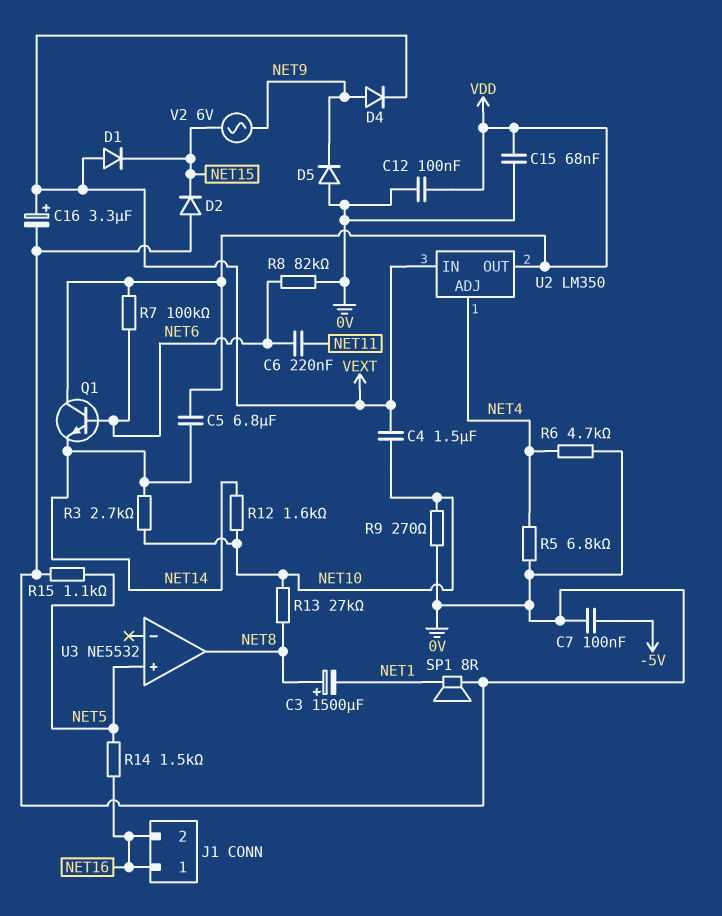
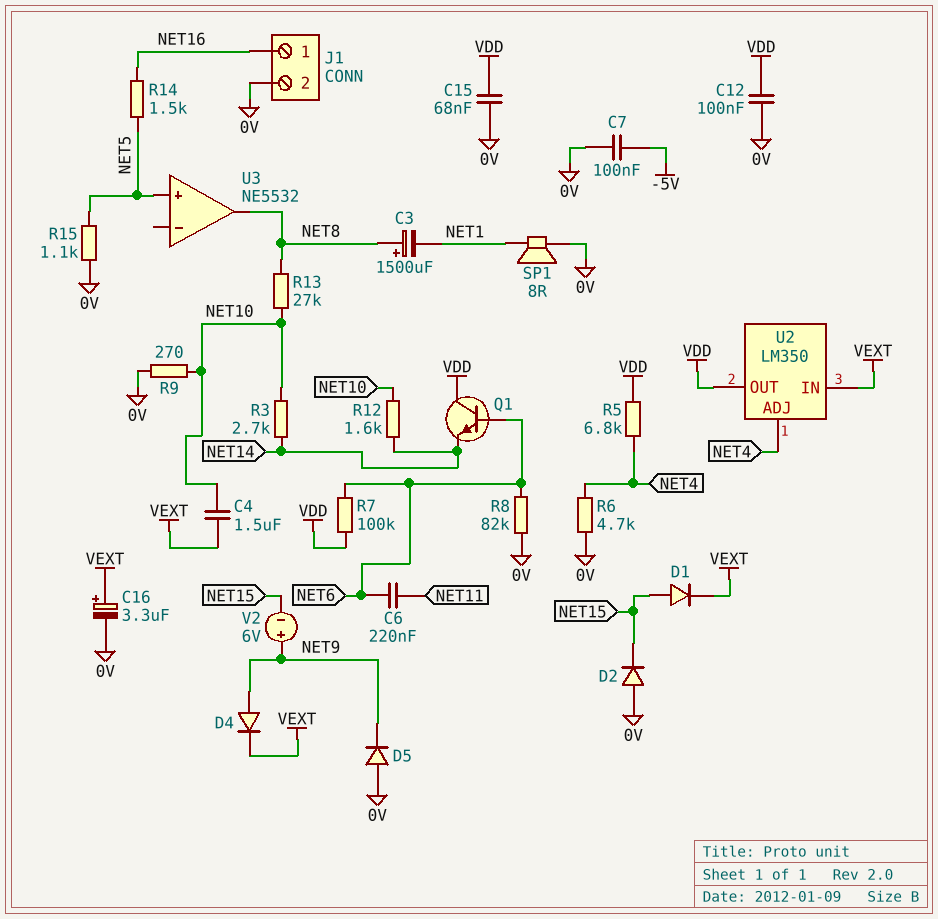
C5: 6.8uF (NET14, VDD) -> none
D1: diode (A VEXT, K NET15) -> diode (A NET15, K VEXT)
J1 pin 2: NET16 -> 0V
R5: 6.8k (0V, NET4) -> 6.8k (NET4, VDD)
V2: AC 6V (NET9, NET15) -> 6V (plus NET9, minus NET15)

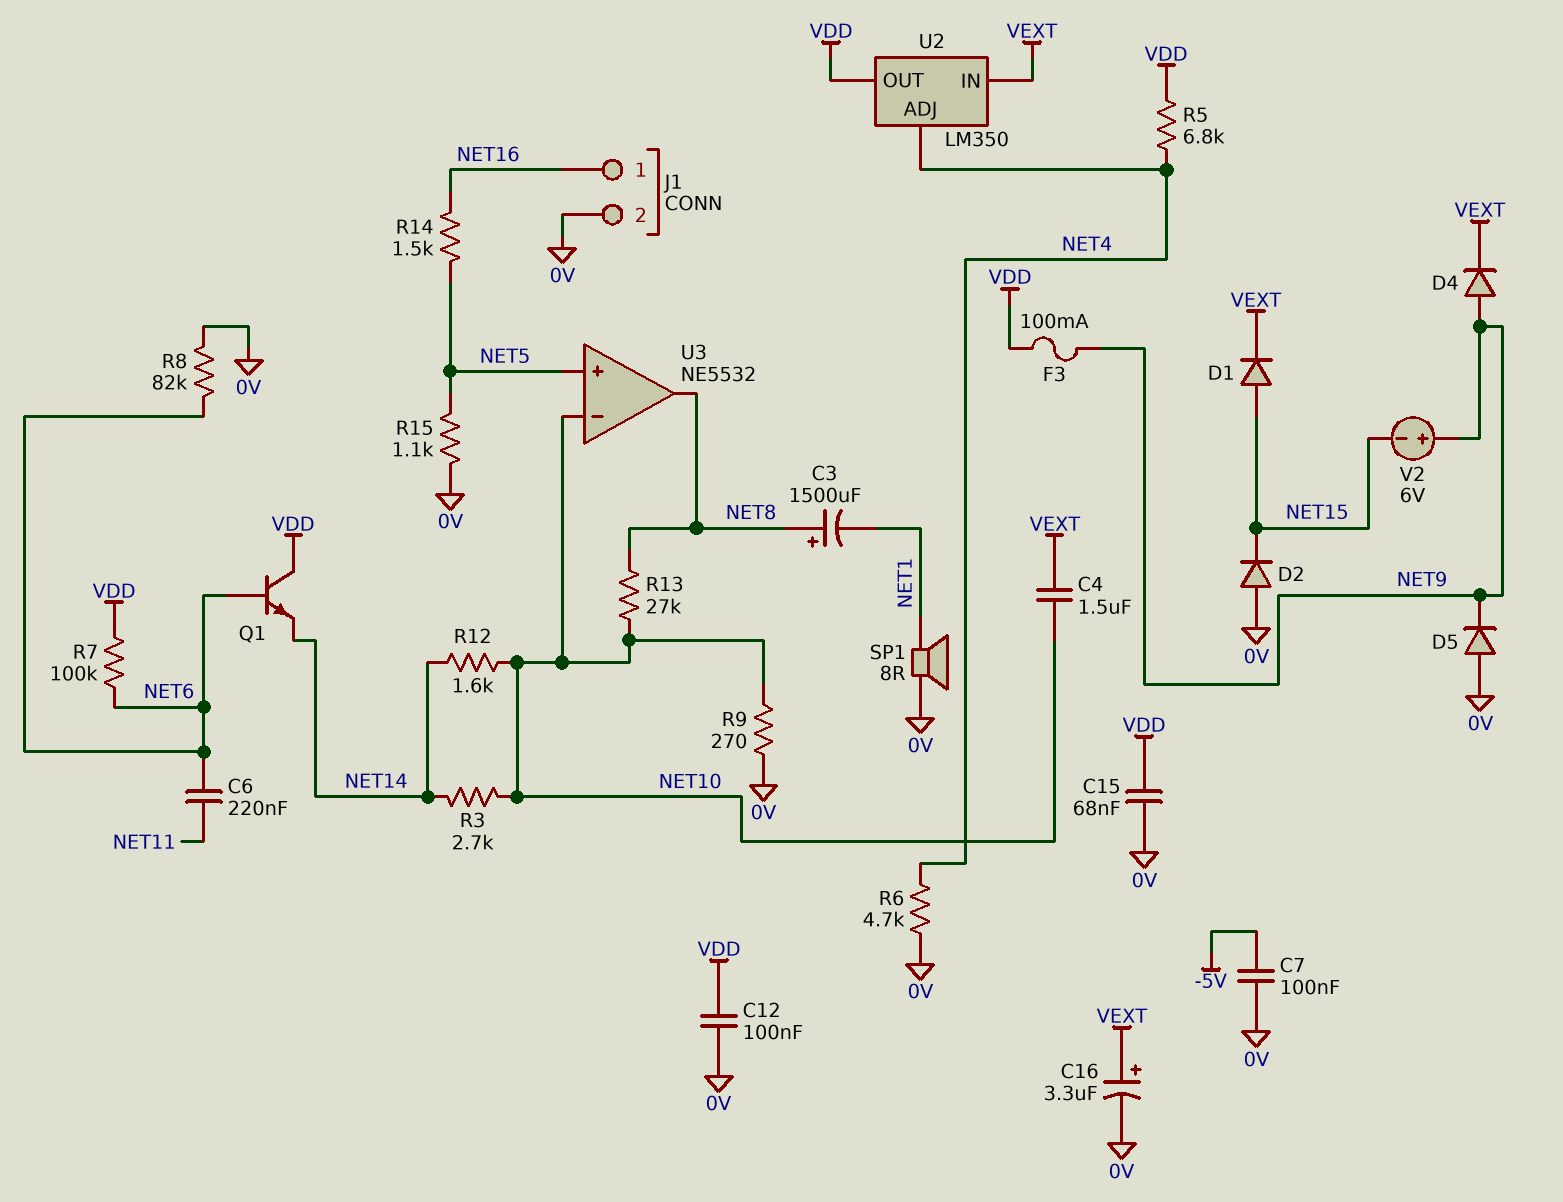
F3: none -> 100mA (NET9, VDD)
U3 pin in-: none -> NET10

